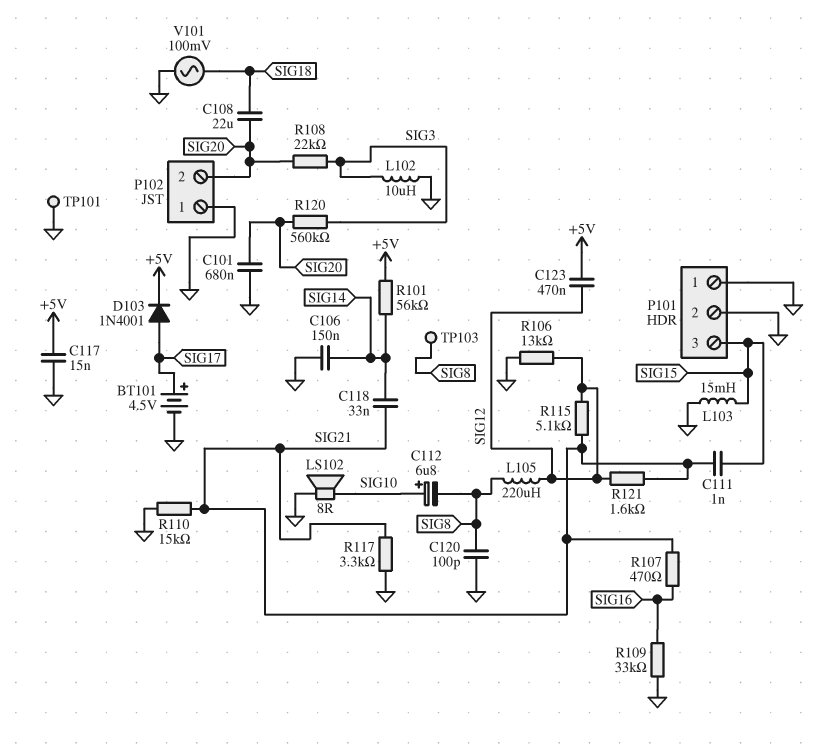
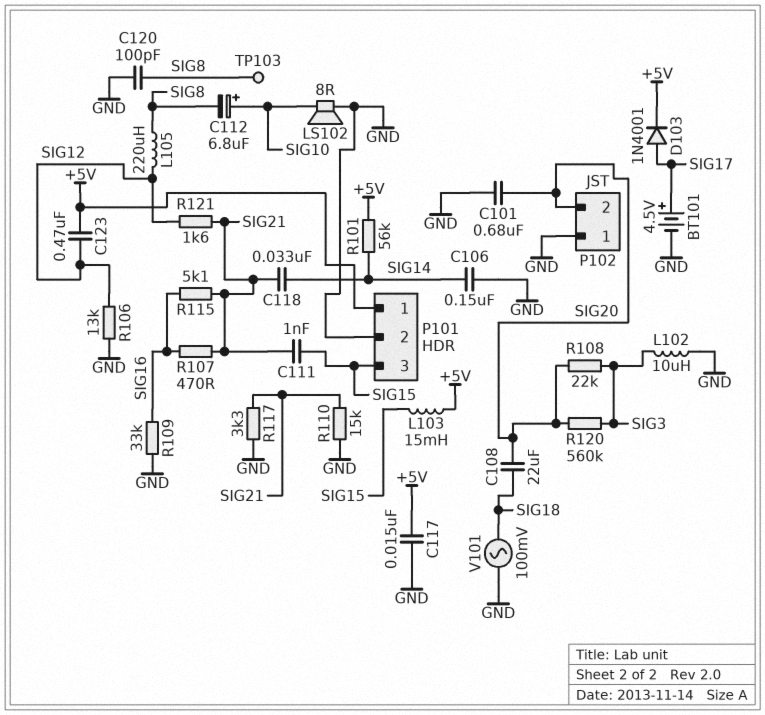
L103: 15mH (GND, SIG15) -> 15mH (+5V, SIG15)
P101 pin 1: GND -> +5V
R115: 5.1k (SIG12, SIG21) -> 5.1k (SIG16, SIG21)
TP101: test point (GND) -> none

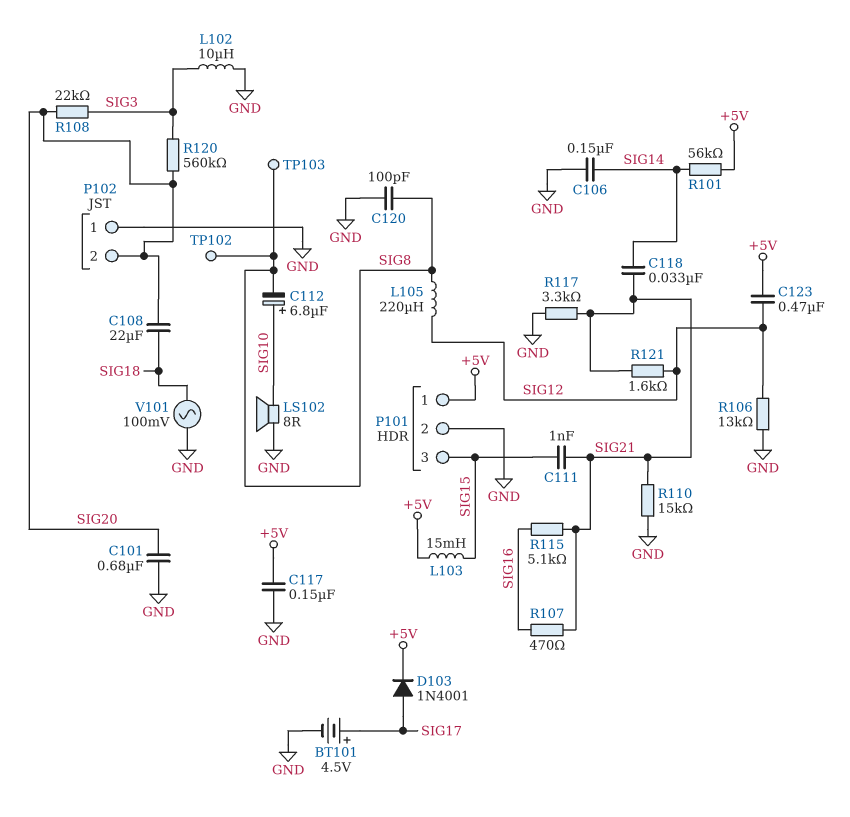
C117: 15nF (+5V, GND) -> 150nF (+5V, GND)
R109: 33k (GND, SIG16) -> none
TP102: none -> test point (SIG8)

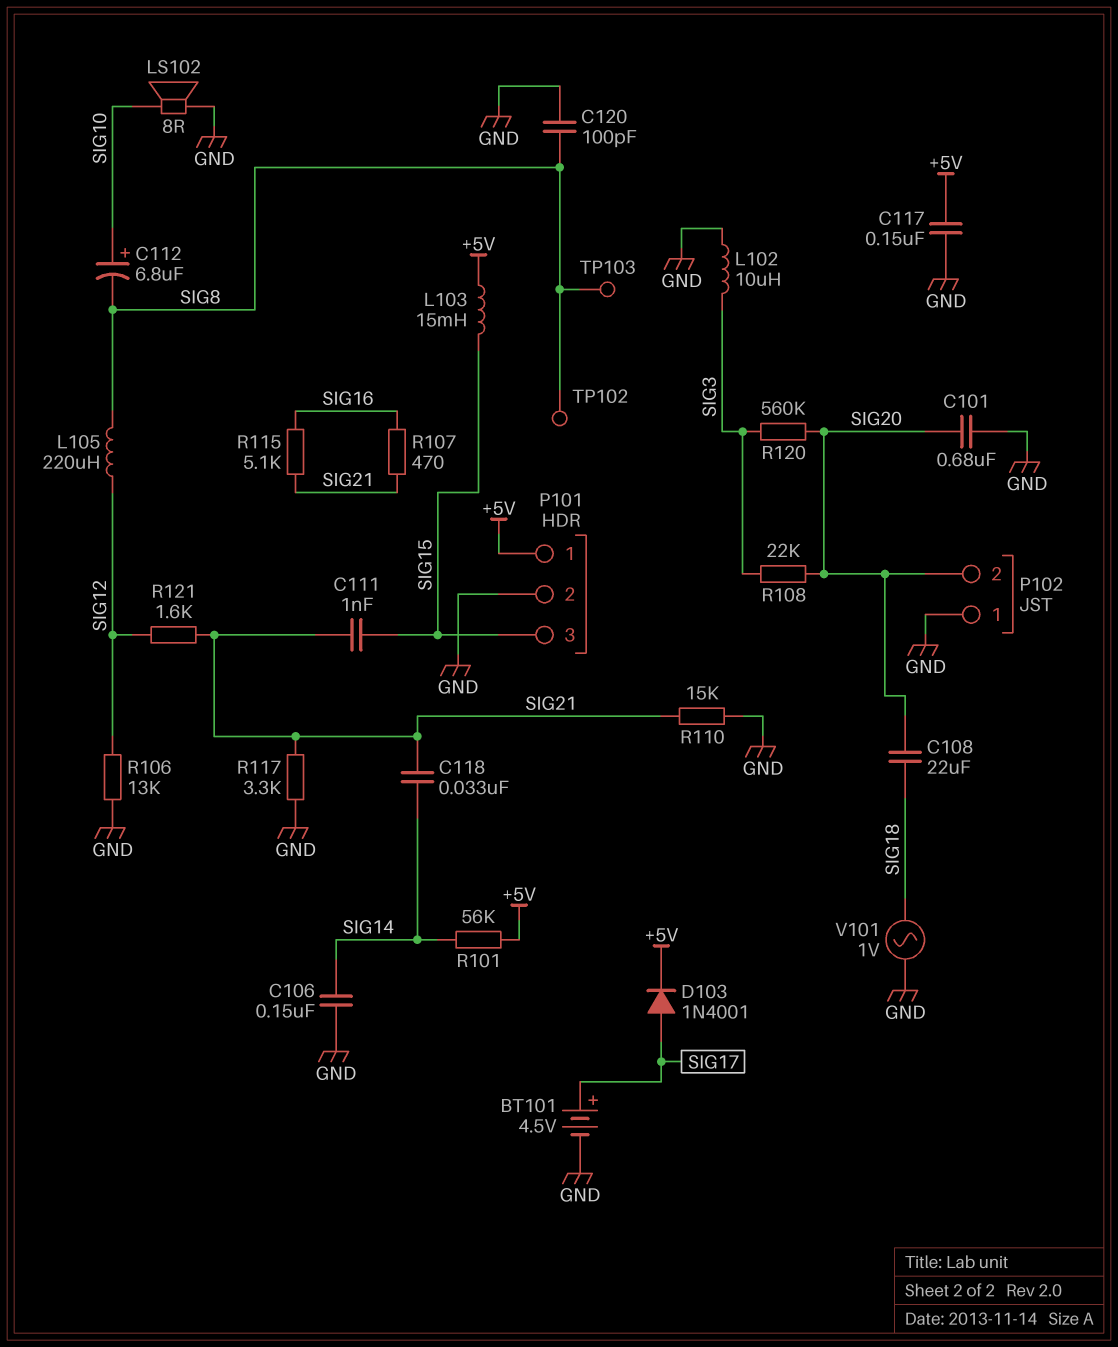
C123: 470nF (+5V, SIG12) -> none
V101: AC 100mV (GND, SIG18) -> AC 1V (GND, SIG18)

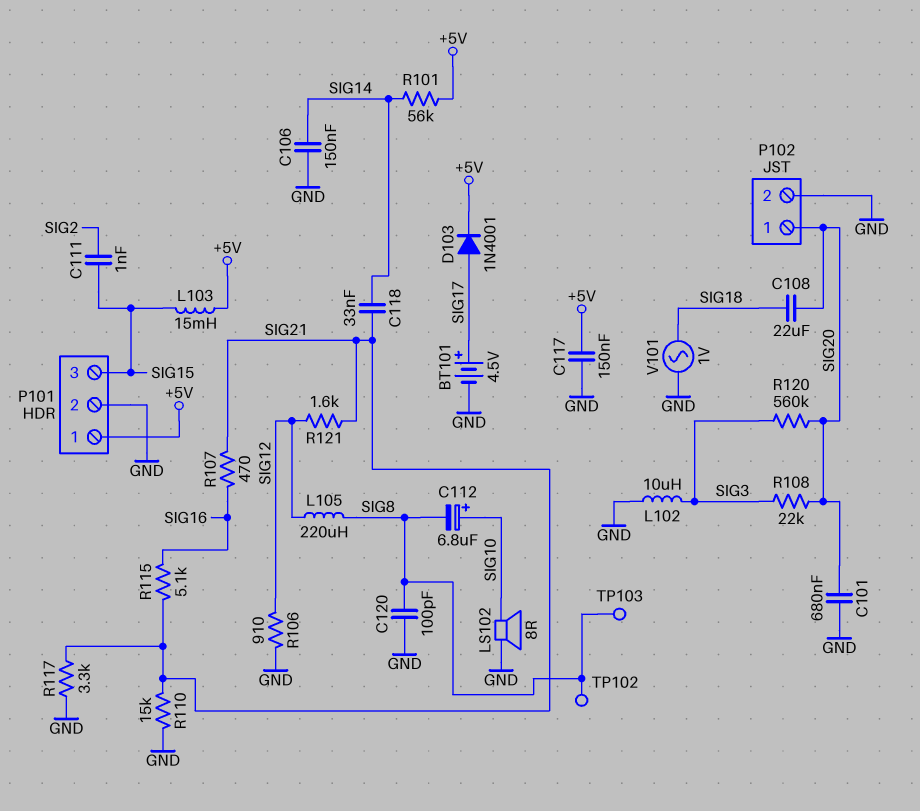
C111: 1nF (SIG15, SIG21) -> 1nF (SIG2, SIG15)
P102 pin 1: GND -> SIG20
P102 pin 2: SIG20 -> GND
R106: 13k (GND, SIG12) -> 910 (GND, SIG12)

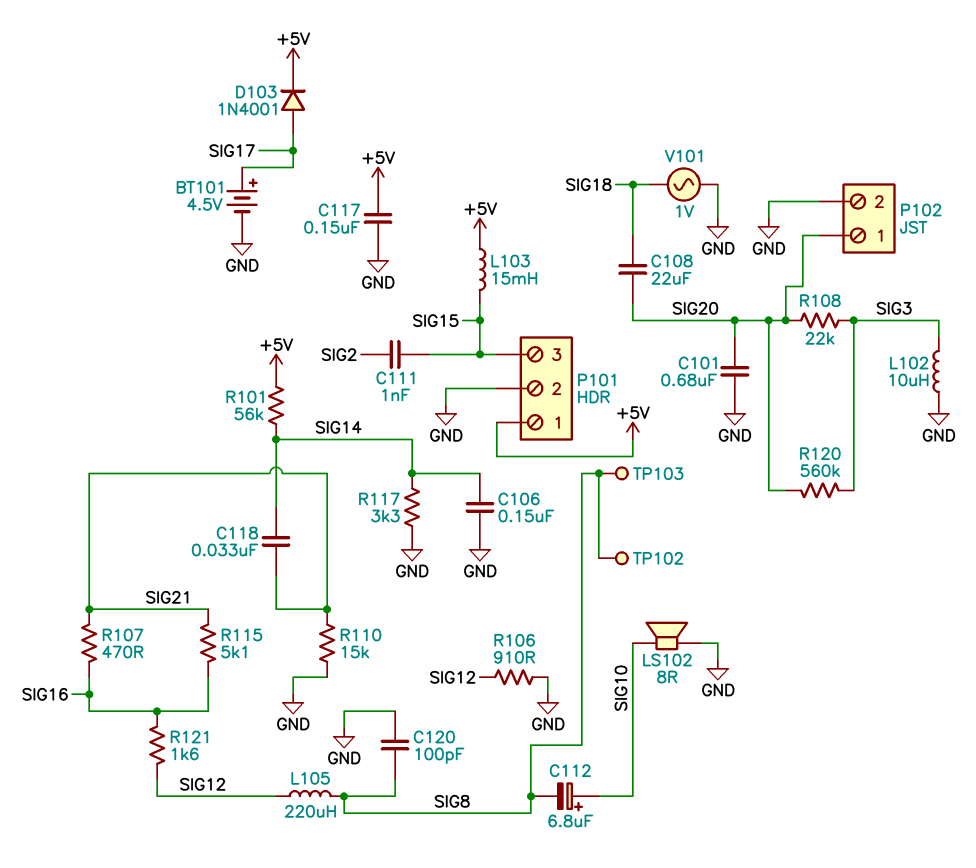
R117: 3.3k (GND, SIG21) -> 3.3k (GND, SIG14)
R121: 1.6k (SIG12, SIG21) -> 1.6k (SIG12, SIG16)

